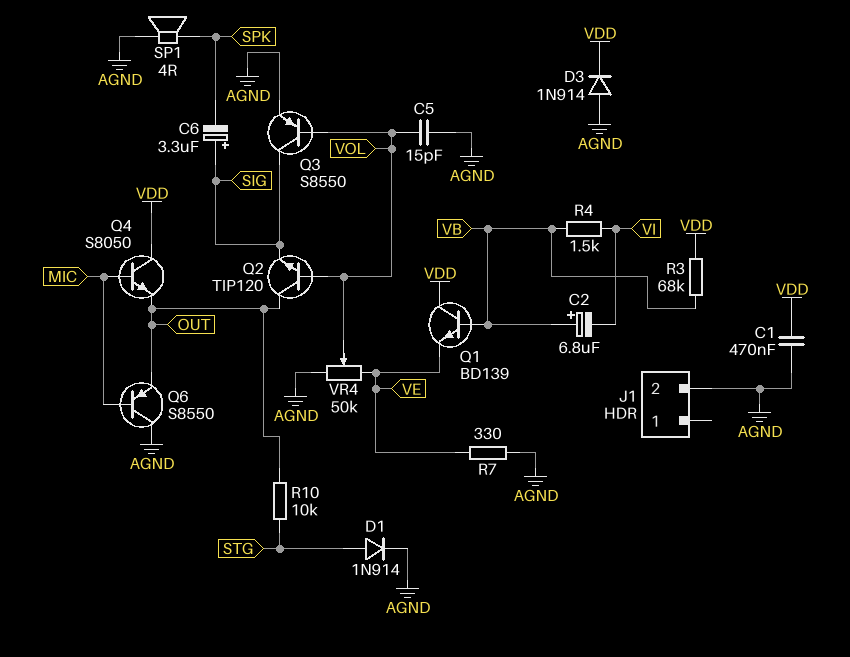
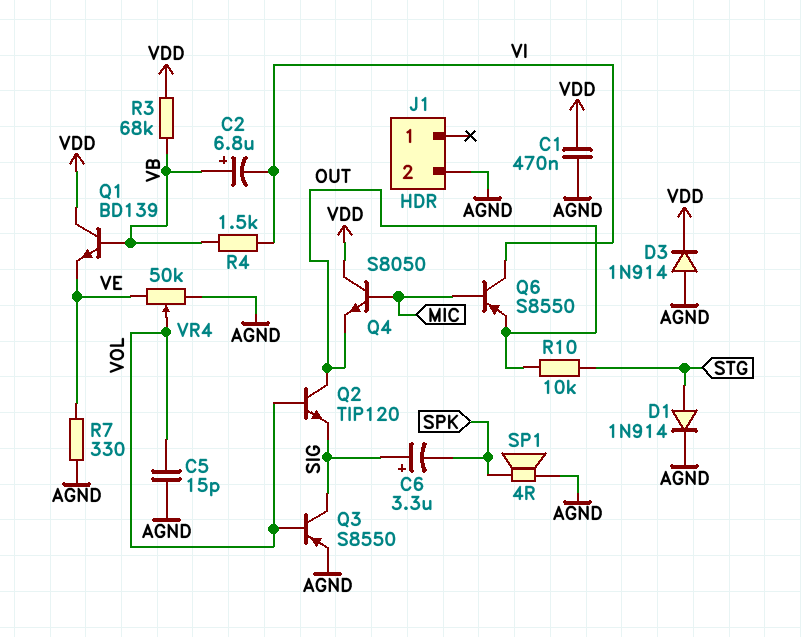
Q6: PNP S8550 (B MIC, C AGND, E OUT) -> PNP S8550 (B MIC, C VI, E OUT)

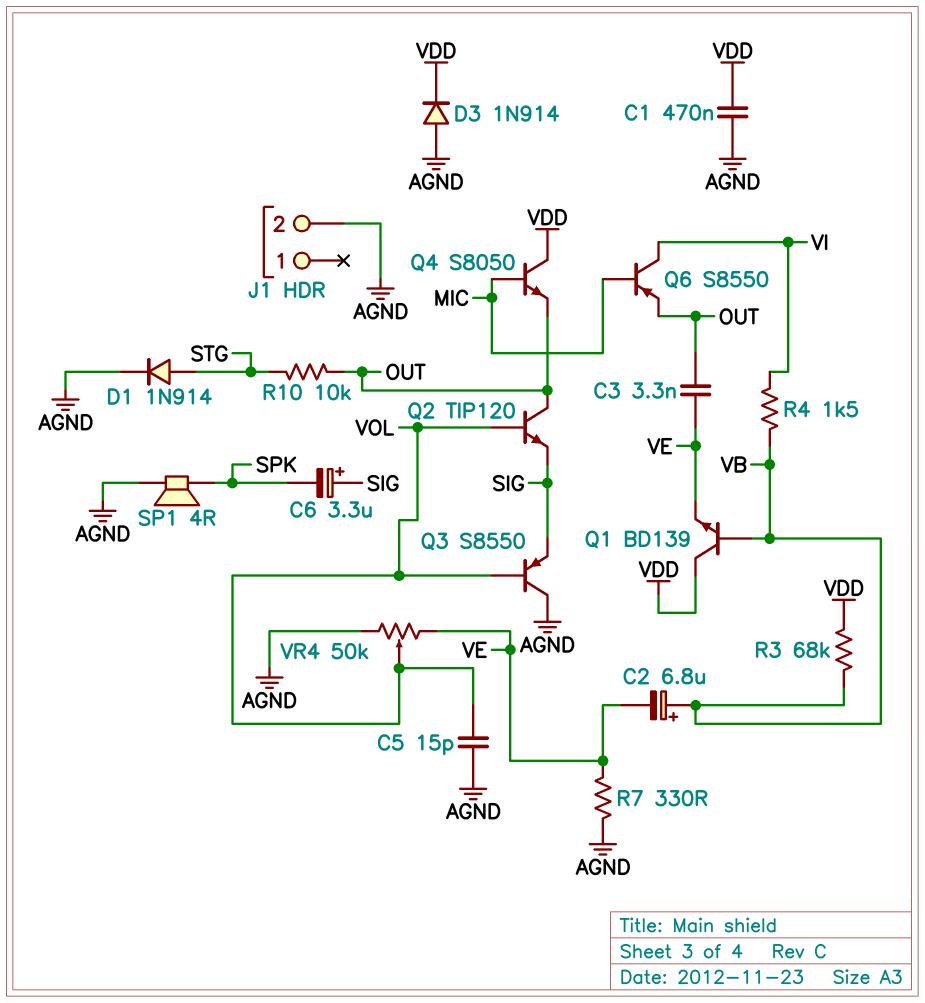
C2: 6.8uF (plus VB, minus VI) -> 6.8uF (plus VB, minus VE)
C3: none -> 3.3nF (OUT, VE)
Q3: PNP S8550 (B VOL, C SIG, E AGND) -> PNP S8550 (B VOL, C AGND, E SIG)

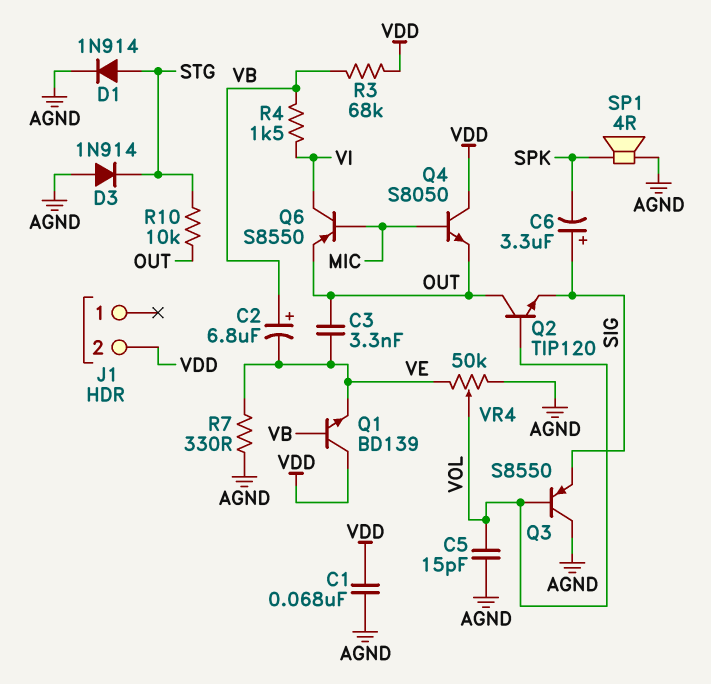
C1: 470nF (AGND, VDD) -> 68nF (AGND, VDD)
D3: diode 1N914 (A AGND, K VDD) -> diode 1N914 (A AGND, K STG)
J1 pin 2: AGND -> VDD

